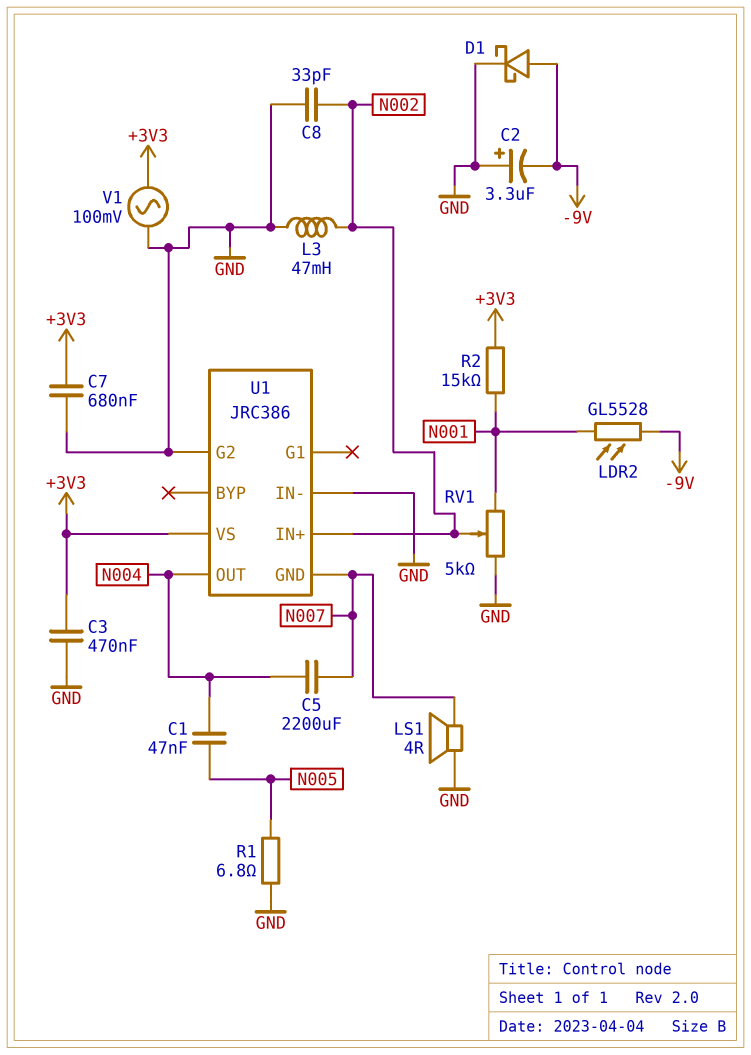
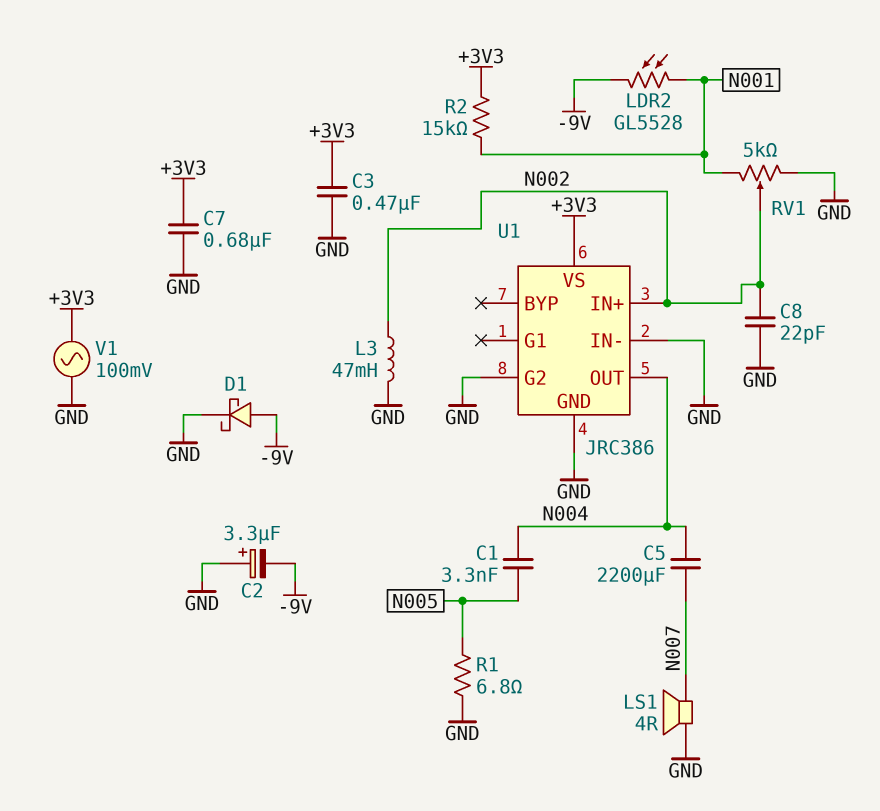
C1: 47nF (N004, N005) -> 3.3nF (N004, N005)
C8: 33pF (GND, N002) -> 22pF (GND, N002)
U1 pin GND: N007 -> GND

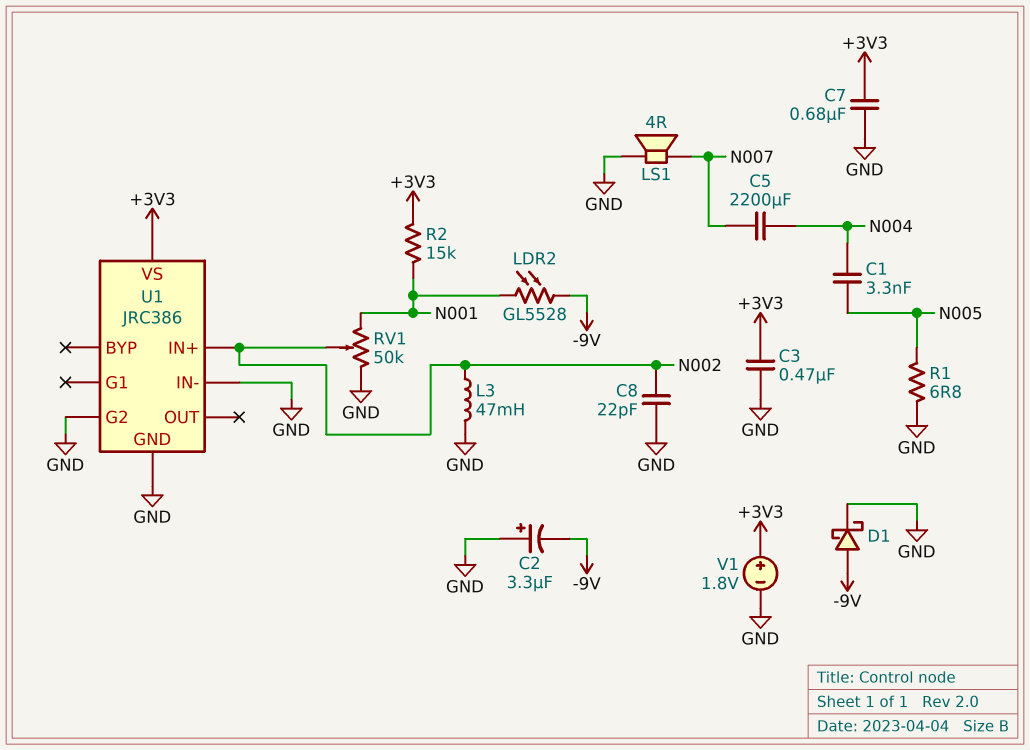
RV1: 5k (GND, N001, wiper N002) -> 50k (GND, N001, wiper N002)
U1 pin OUT: N004 -> none
V1: AC 100mV (+3V3, GND) -> 1.8V (plus +3V3, minus GND)

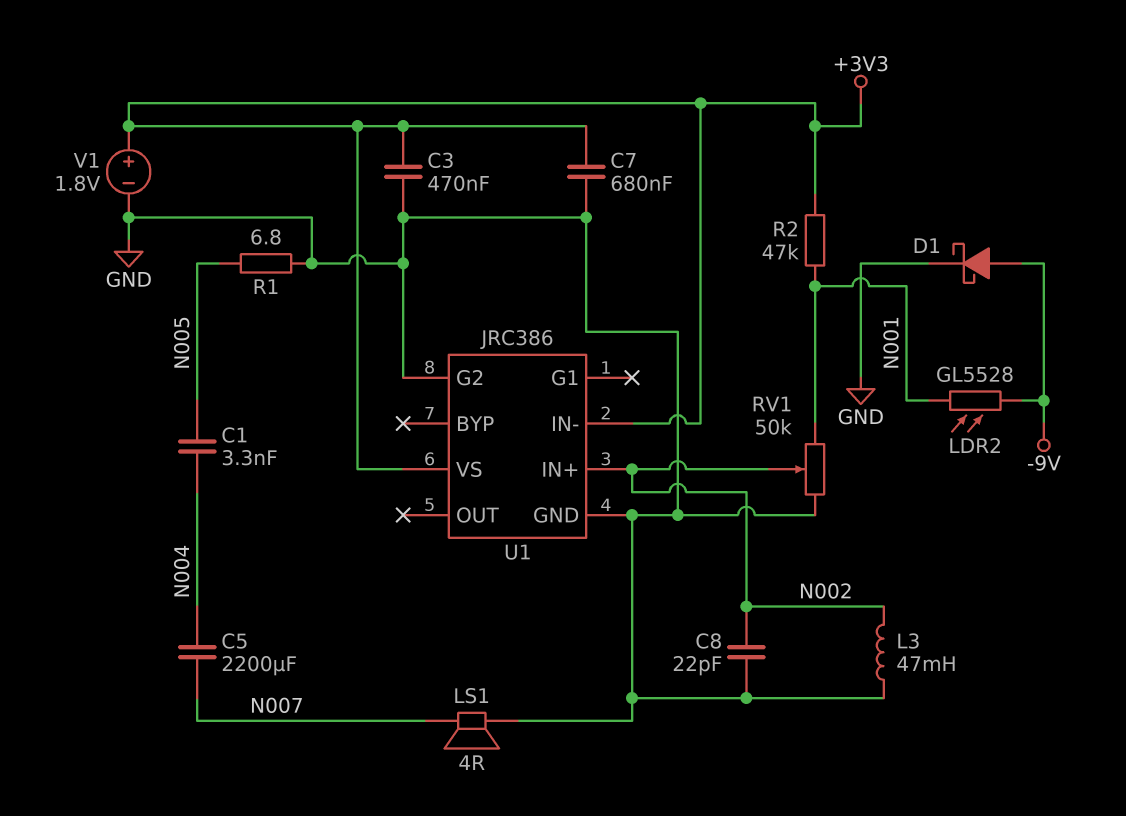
C2: 3.3uF (plus GND, minus -9V) -> none
R2: 15k (+3V3, N001) -> 47k (+3V3, N001)
U1 pin IN-: GND -> +3V3

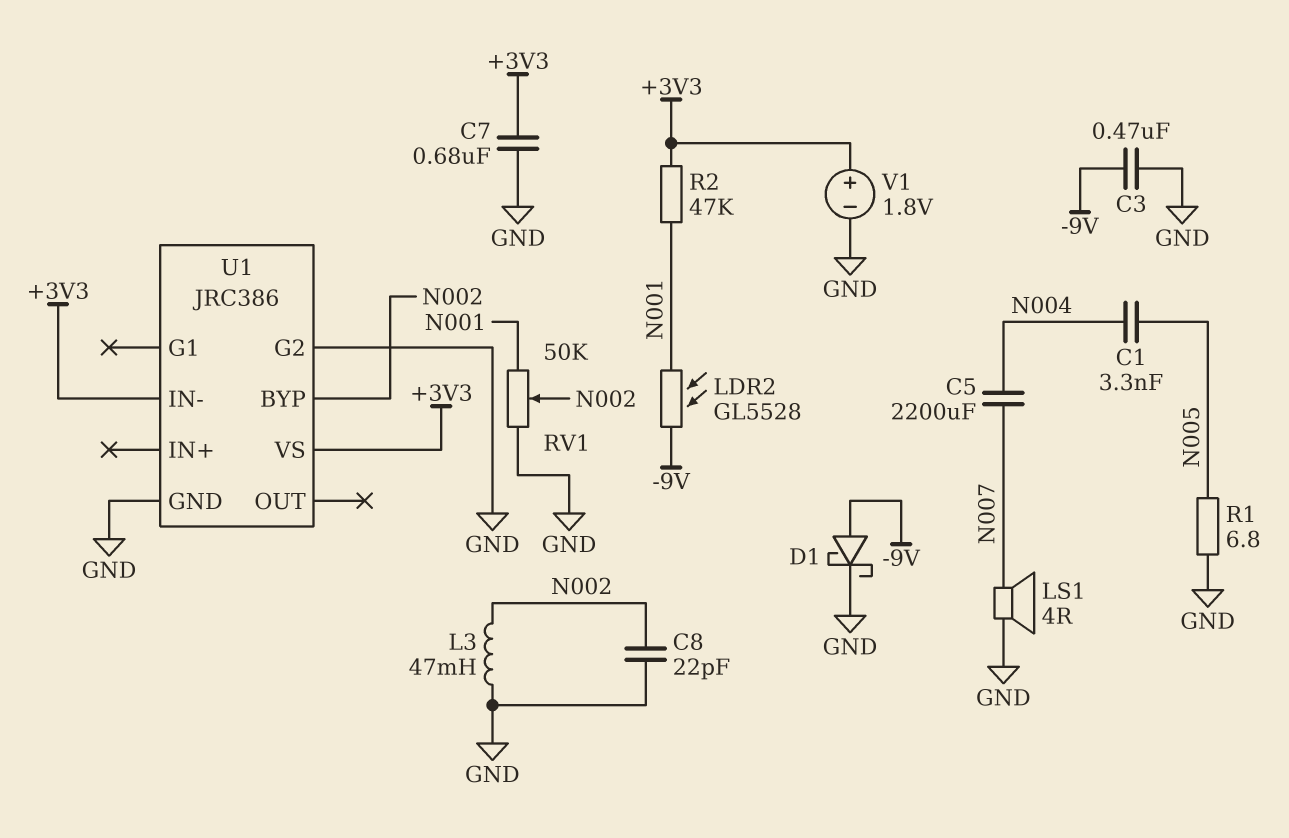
C3: 470nF (+3V3, GND) -> 470nF (-9V, GND)
U1 pin BYP: none -> N002
U1 pin IN+: N002 -> none

